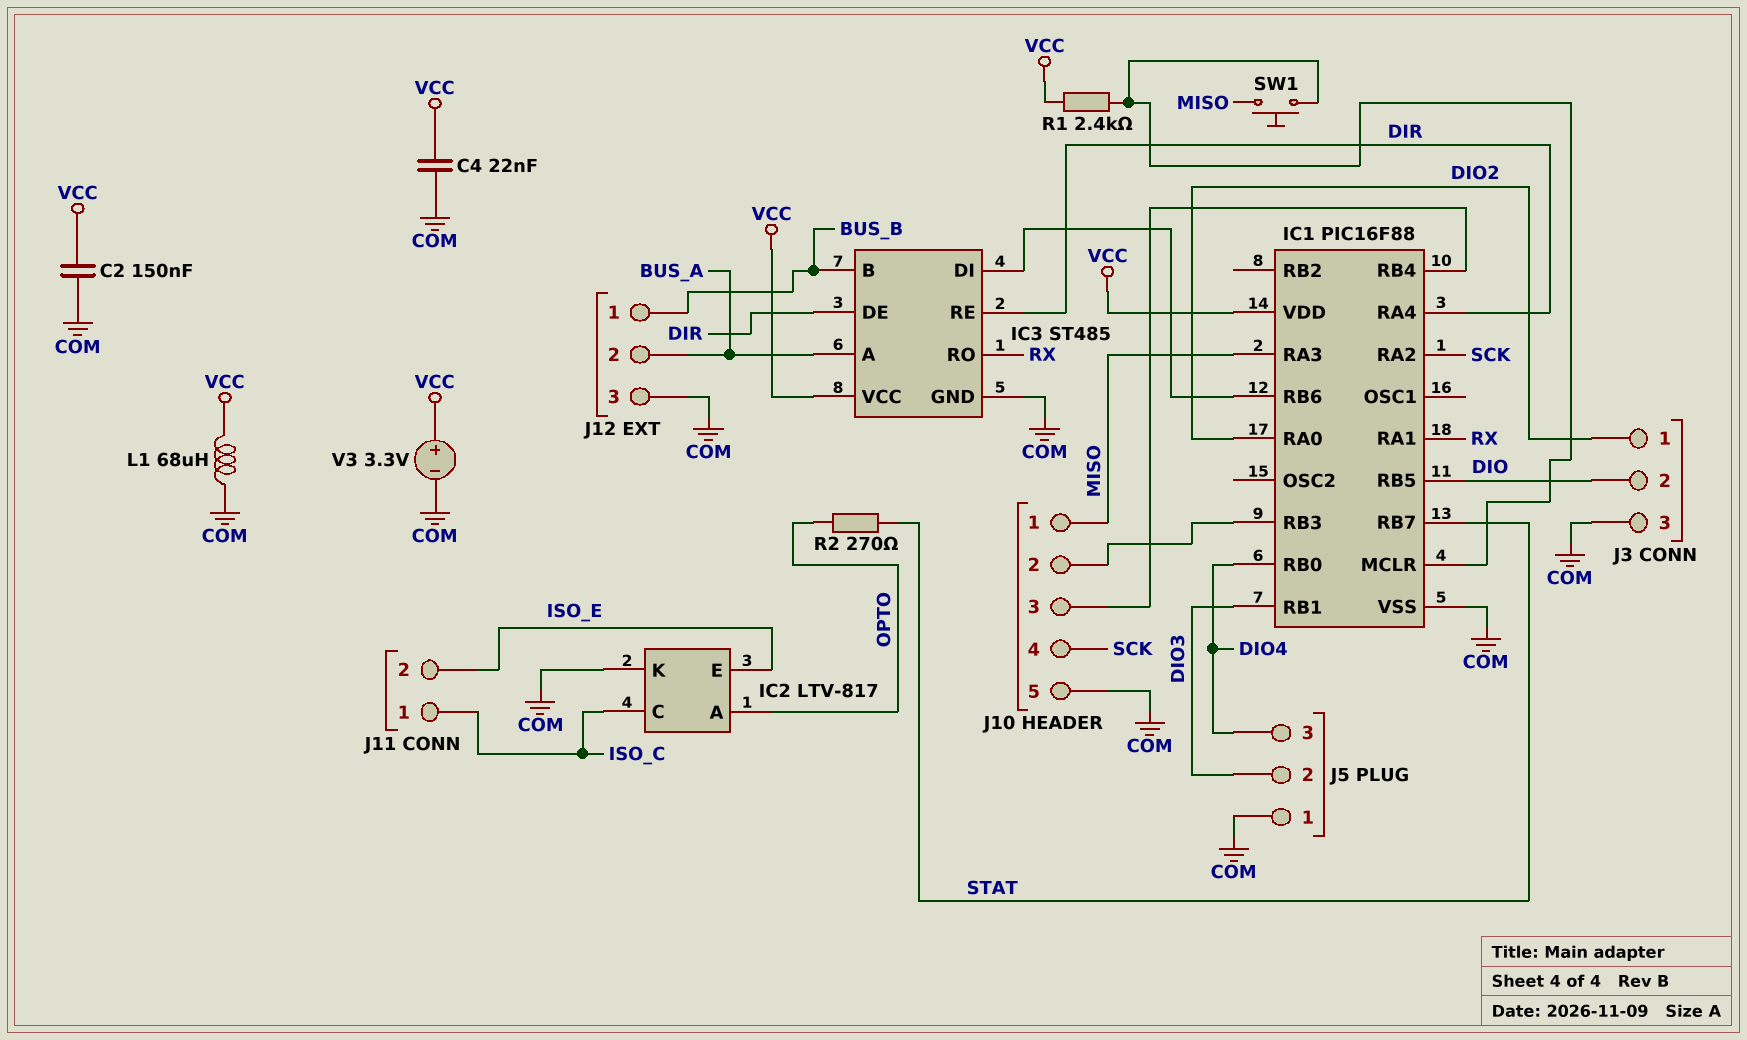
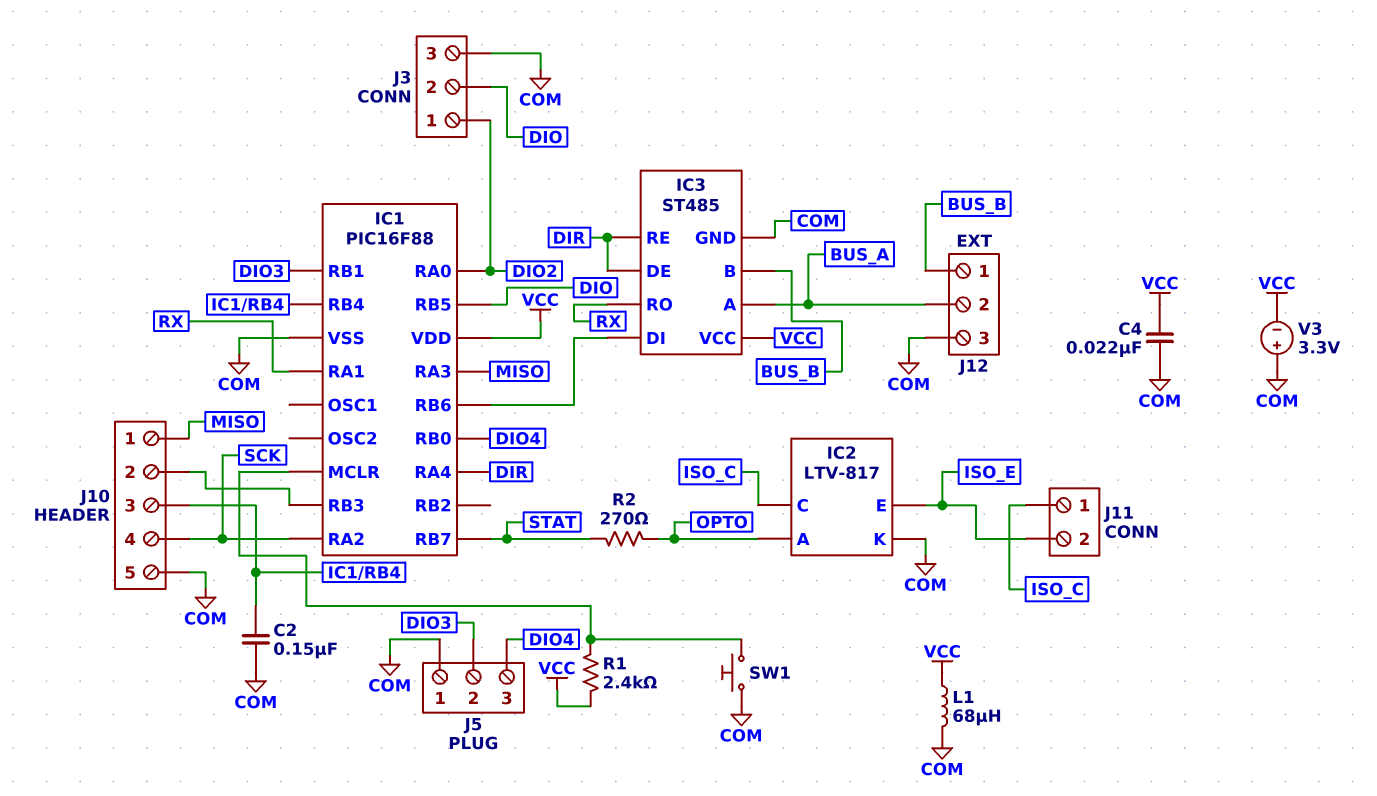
C2: 150nF (COM, VCC) -> 150nF (COM, IC1/RB4)
SW1: button (IC1/MCLR, MISO) -> button (COM, IC1/MCLR)
V3: 3.3V (plus VCC, minus COM) -> 3.3V (plus COM, minus VCC)

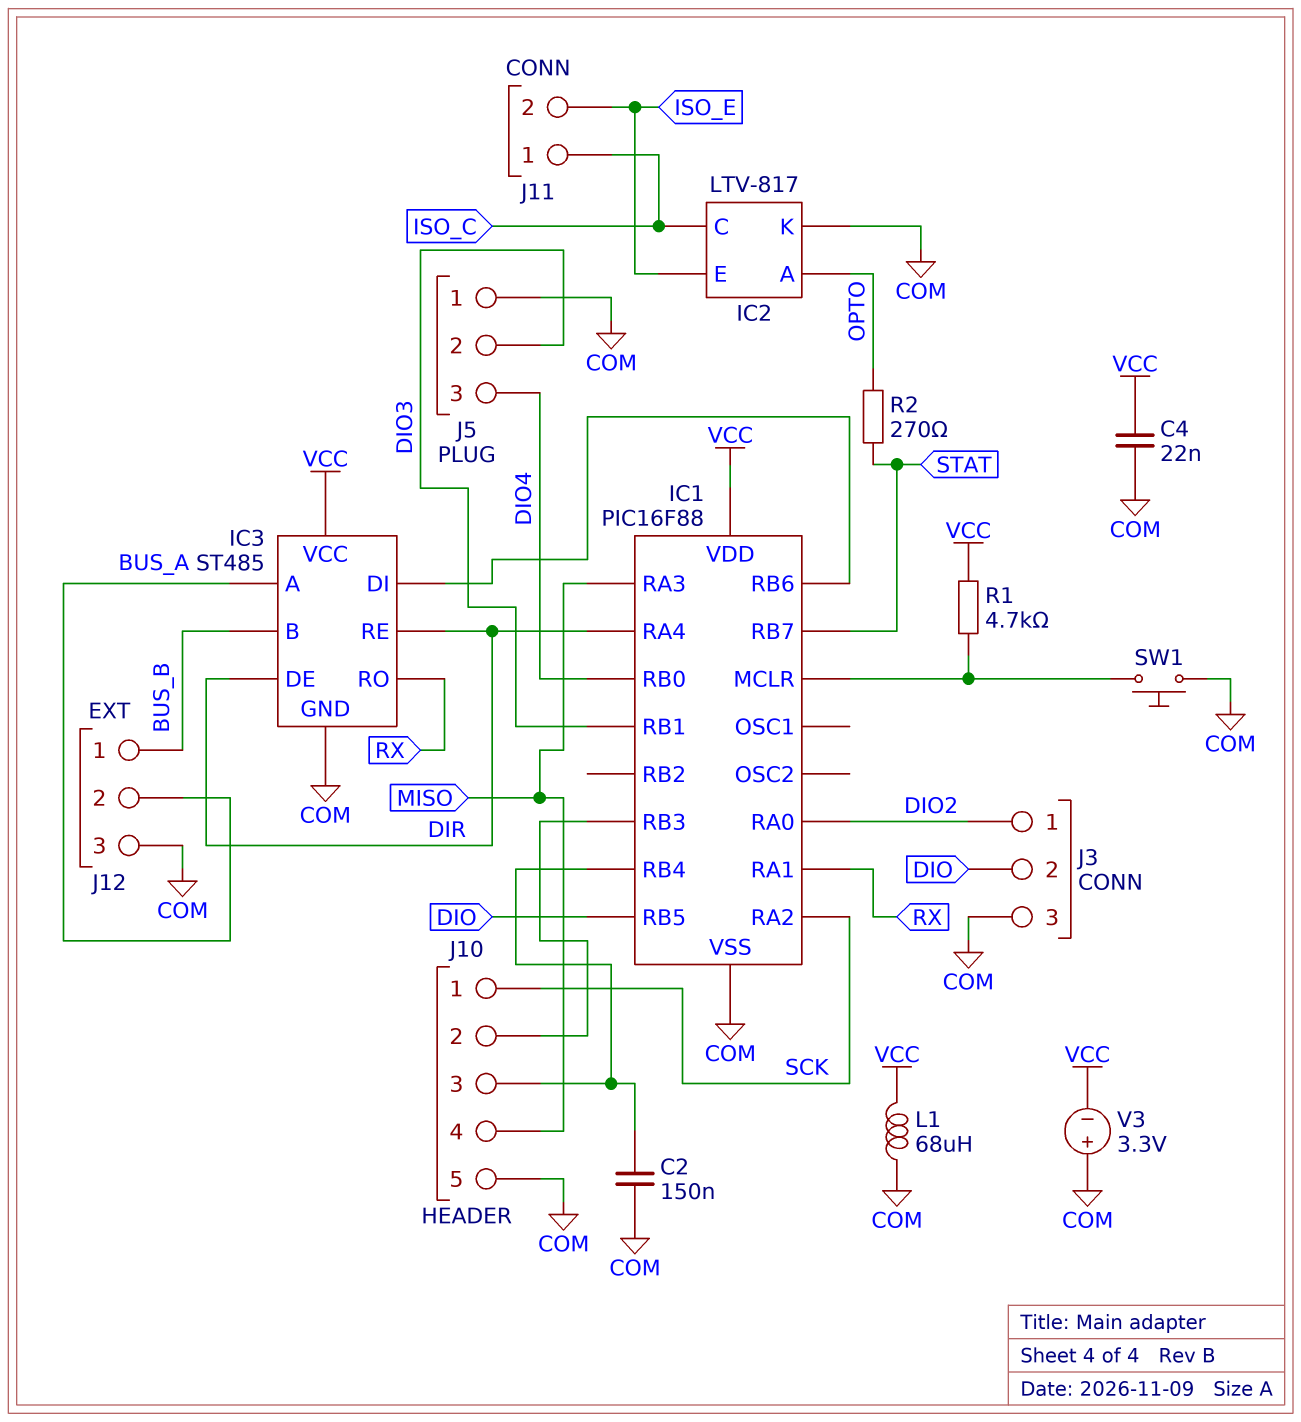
J10 pin 1: MISO -> SCK
J10 pin 4: SCK -> MISO
R1: 2.4k (IC1/MCLR, VCC) -> 4.7k (IC1/MCLR, VCC)

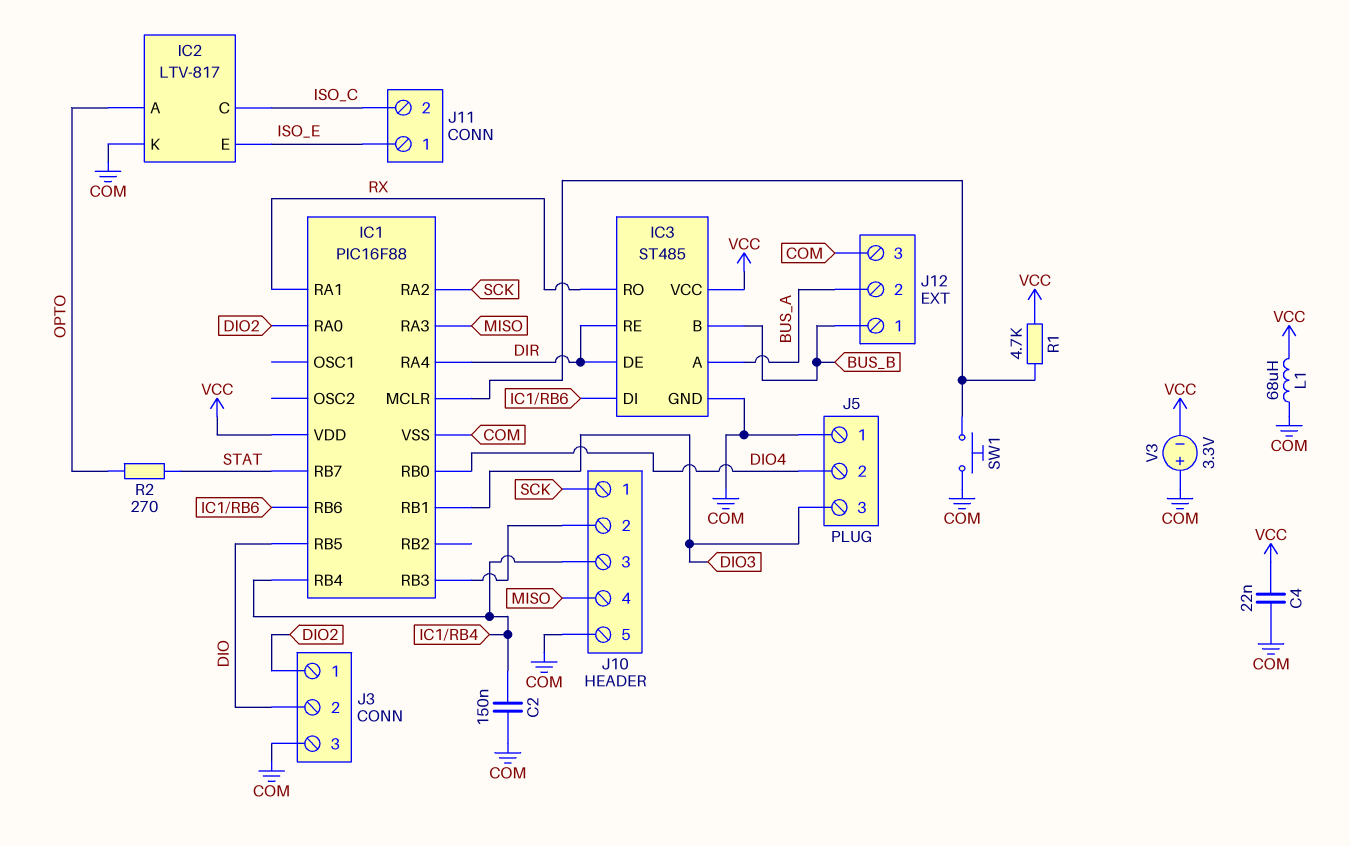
J5 pin 2: DIO3 -> DIO4
J5 pin 3: DIO4 -> DIO3
J11 pin 1: ISO_C -> ISO_E
J11 pin 2: ISO_E -> ISO_C

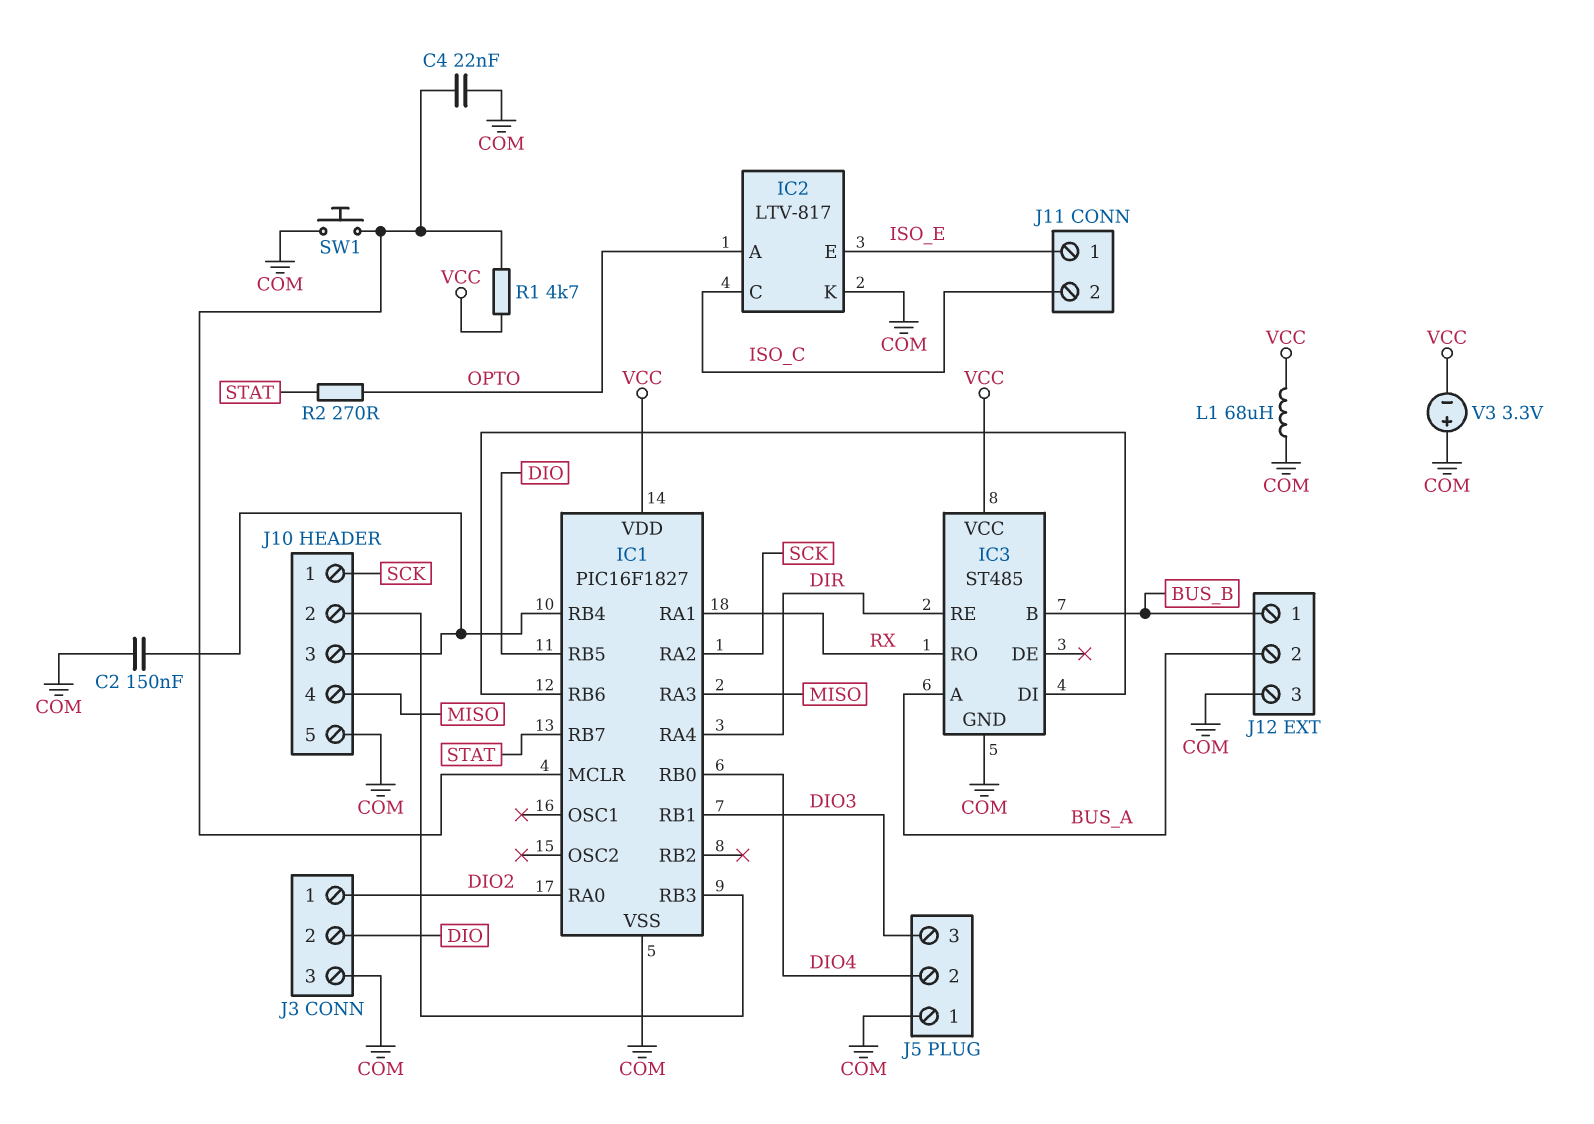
C4: 22nF (COM, VCC) -> 22nF (COM, IC1/MCLR)
IC1: PIC16F88 -> PIC16F1827
IC3 pin DE: DIR -> none

